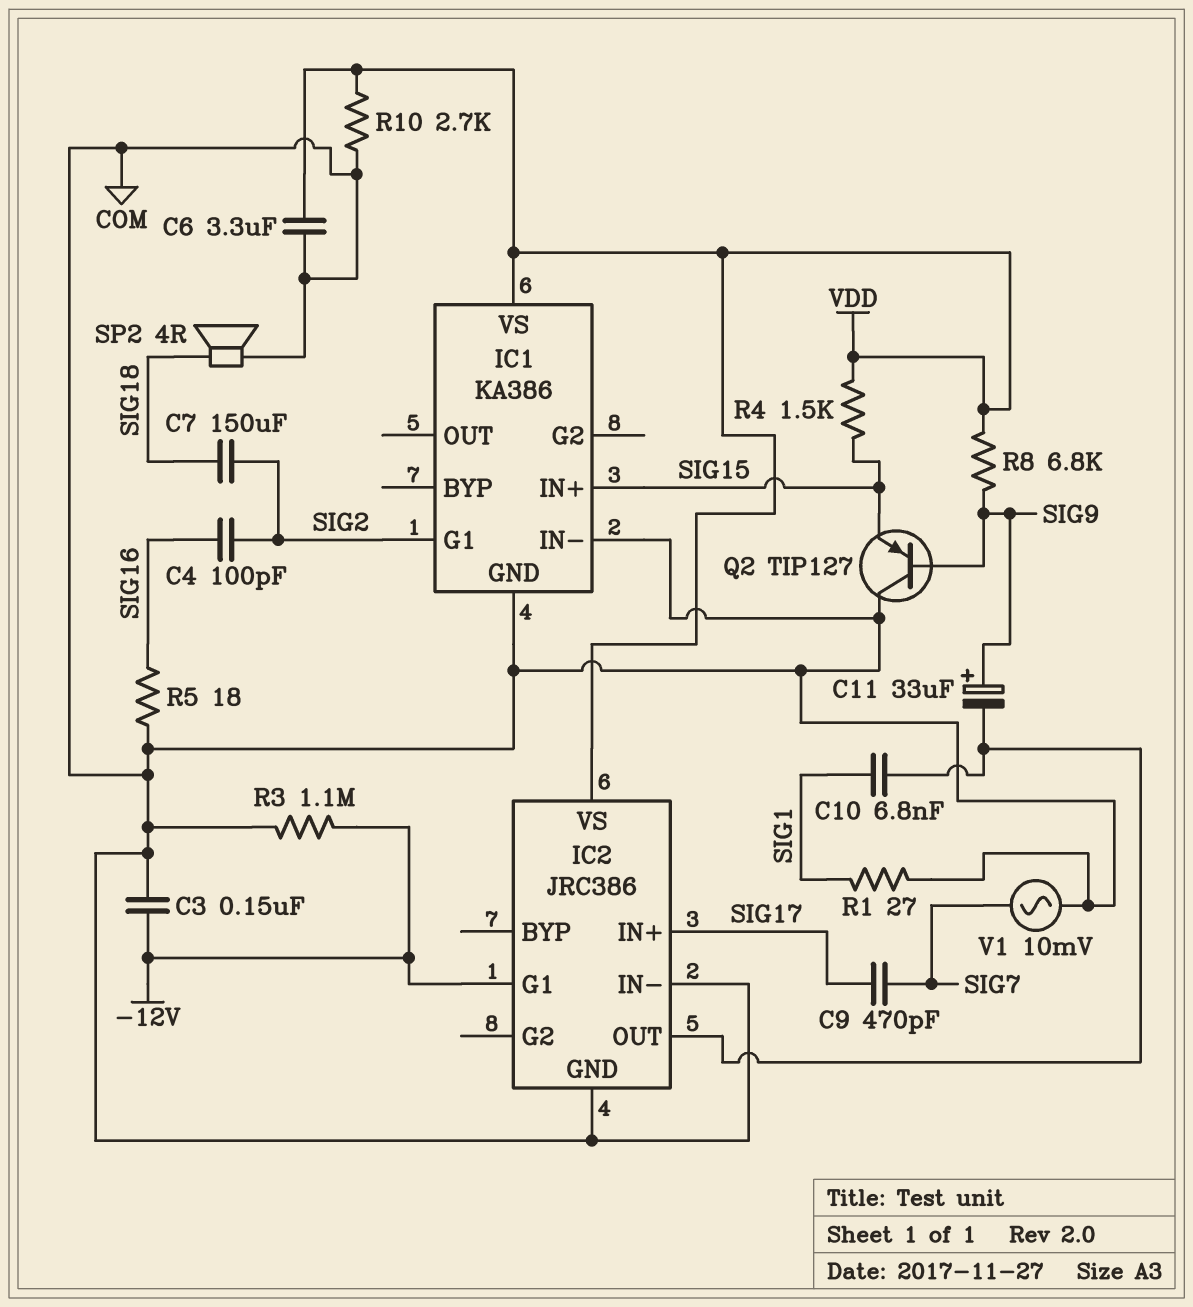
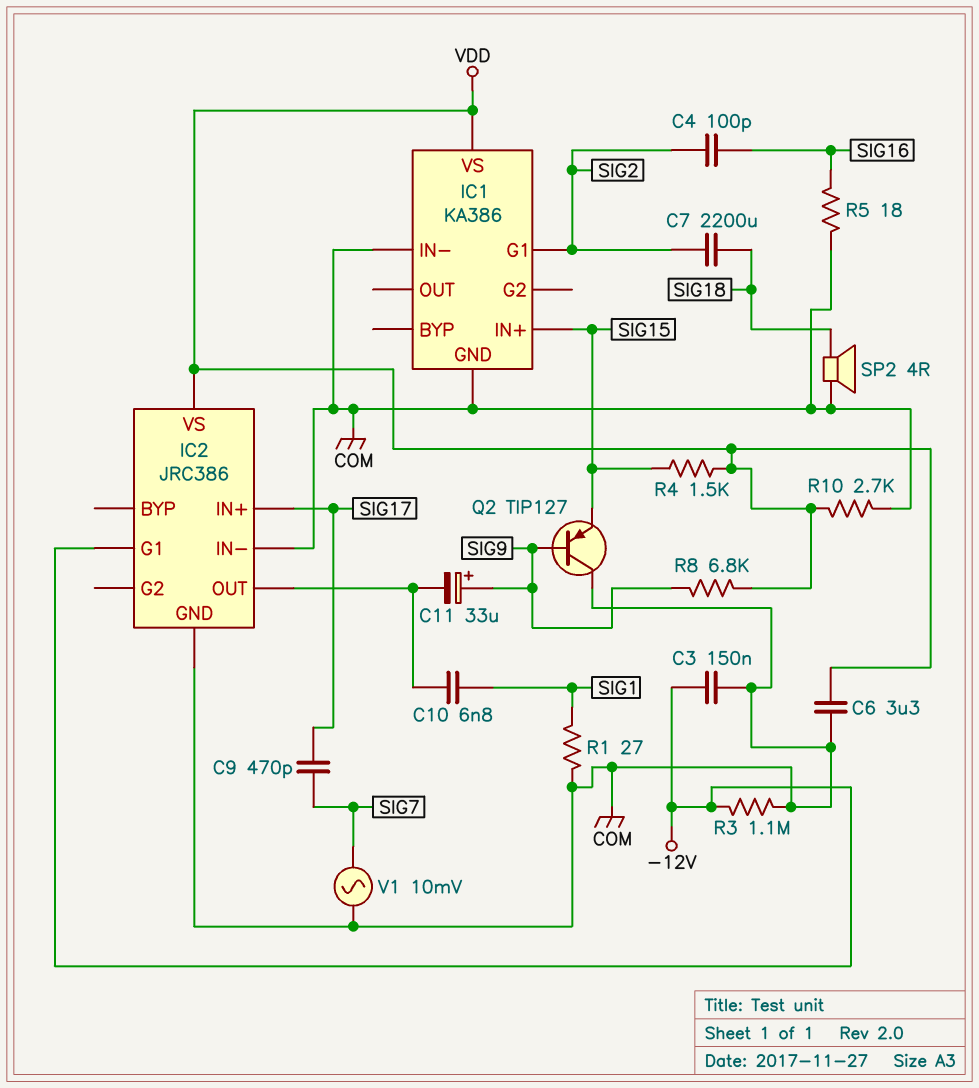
C7: 150uF (SIG2, SIG18) -> 2200uF (SIG2, SIG18)

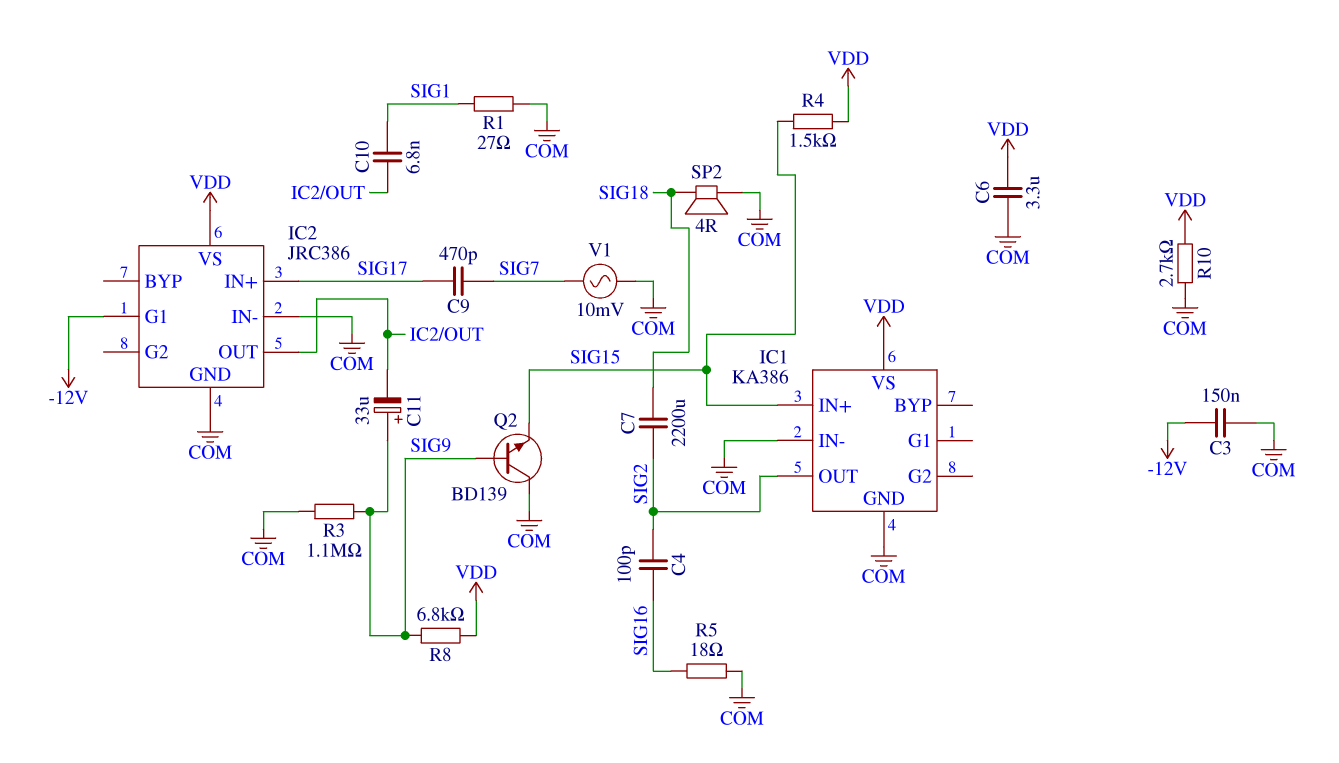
IC1 pin G1: SIG2 -> none
IC1 pin OUT: none -> SIG2
Q2: PNP TIP127 (B SIG9, C COM, E SIG15) -> NPN BD139 (B SIG9, C COM, E SIG15)
R3: 1.1M (-12V, COM) -> 1.1M (COM, SIG9)

